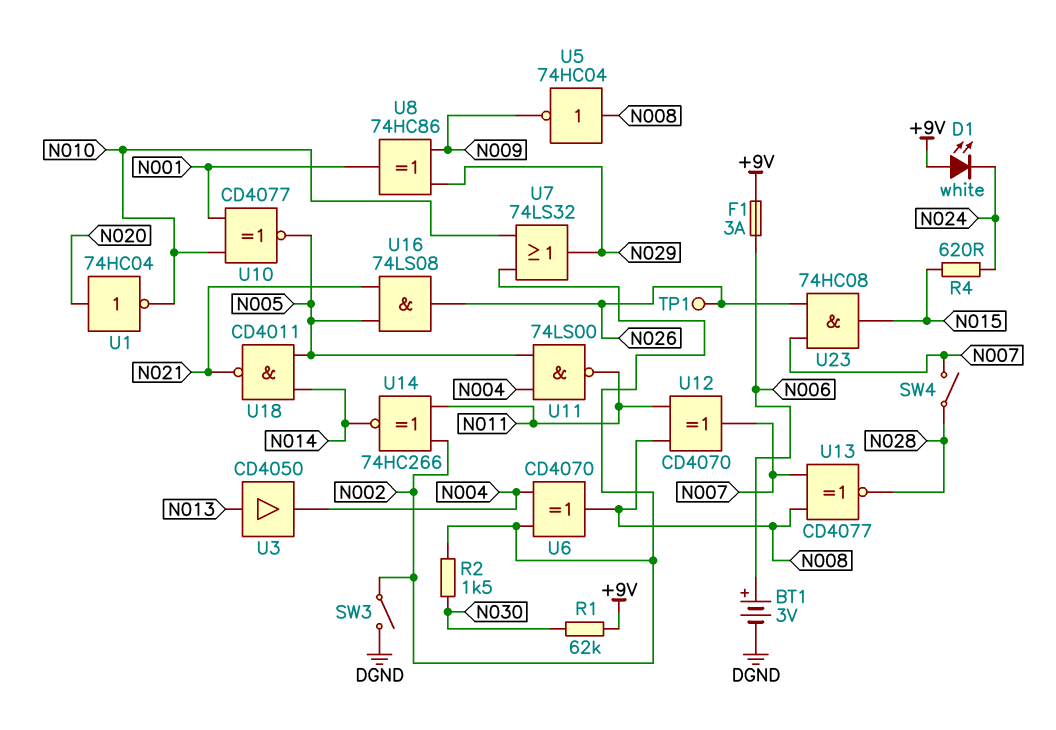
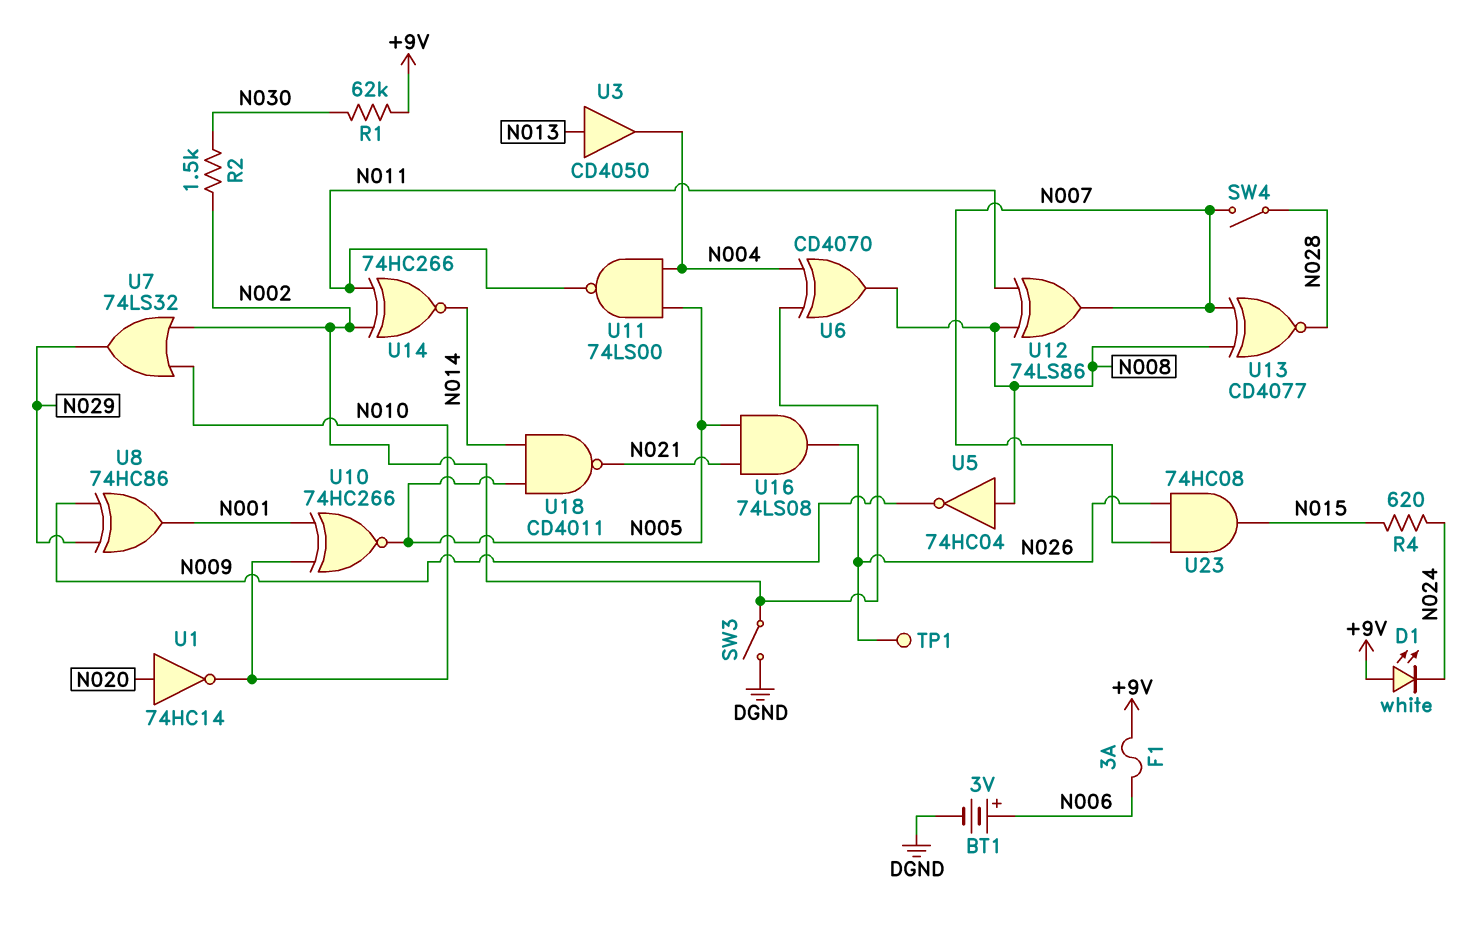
U1: NOT 74HC04 (in N020, out N010) -> NOT 74HC14 (in N020, out N010)
U10: XNOR CD4077 (in N001, in N010, out N005) -> XNOR 74HC266 (in N001, in N010, out N005)
U12: XOR CD4070 (in N008, in N011, out N007) -> XOR 74LS86 (in N008, in N011, out N007)

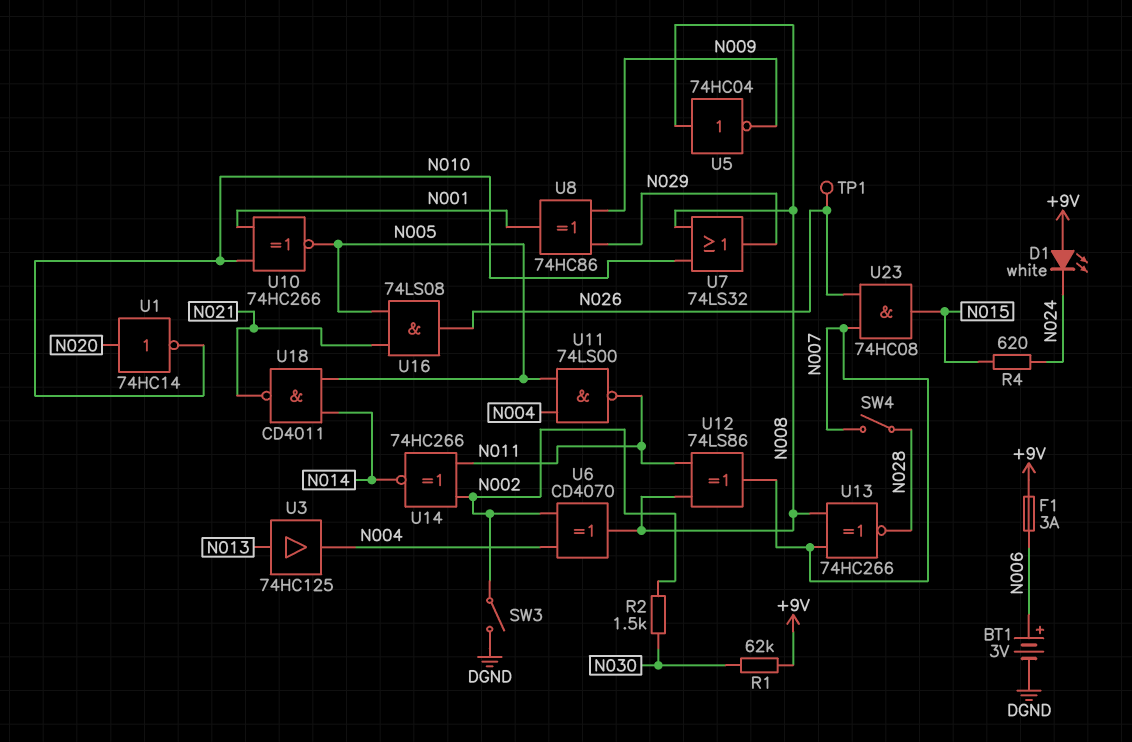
U3: buffer CD4050 (in N013, out N004) -> buffer 74HC125 (in N013, out N004)
U7: OR 74LS32 (in N002, in N010, out N029) -> OR 74LS32 (in N008, in N010, out N029)
U13: XNOR CD4077 (in N007, in N008, out N028) -> XNOR 74HC266 (in N007, in N008, out N028)

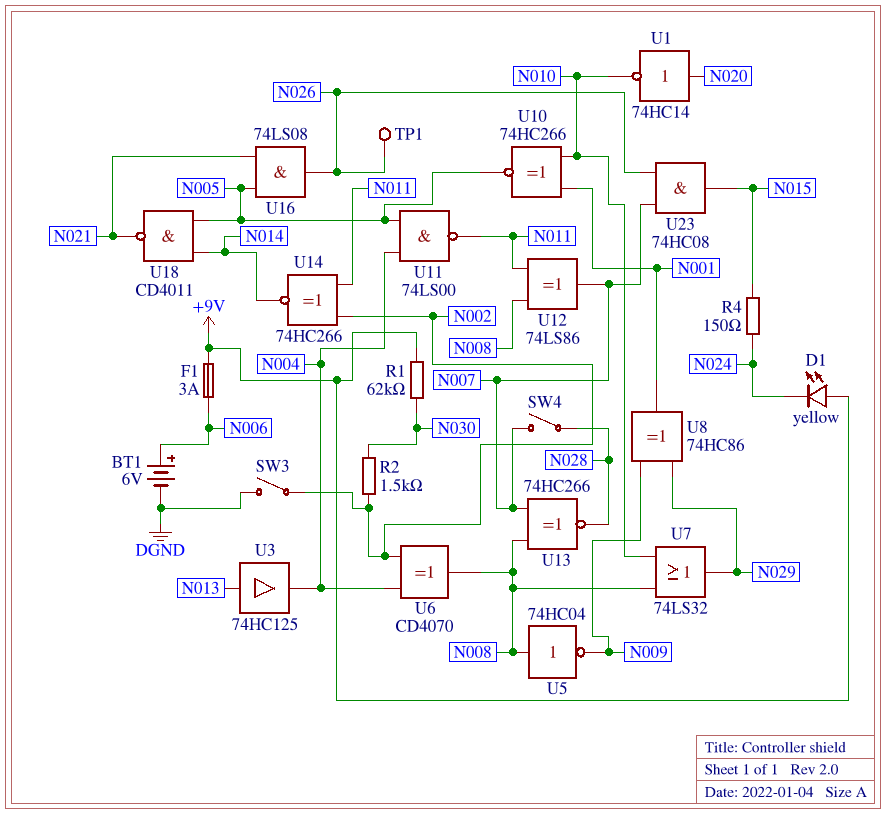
BT1: 3V (plus N006, minus DGND) -> 6V (plus N006, minus DGND)
D1: LED white (A +9V, K N024) -> LED yellow (A +9V, K N024)
R4: 620 (N015, N024) -> 150 (N015, N024)

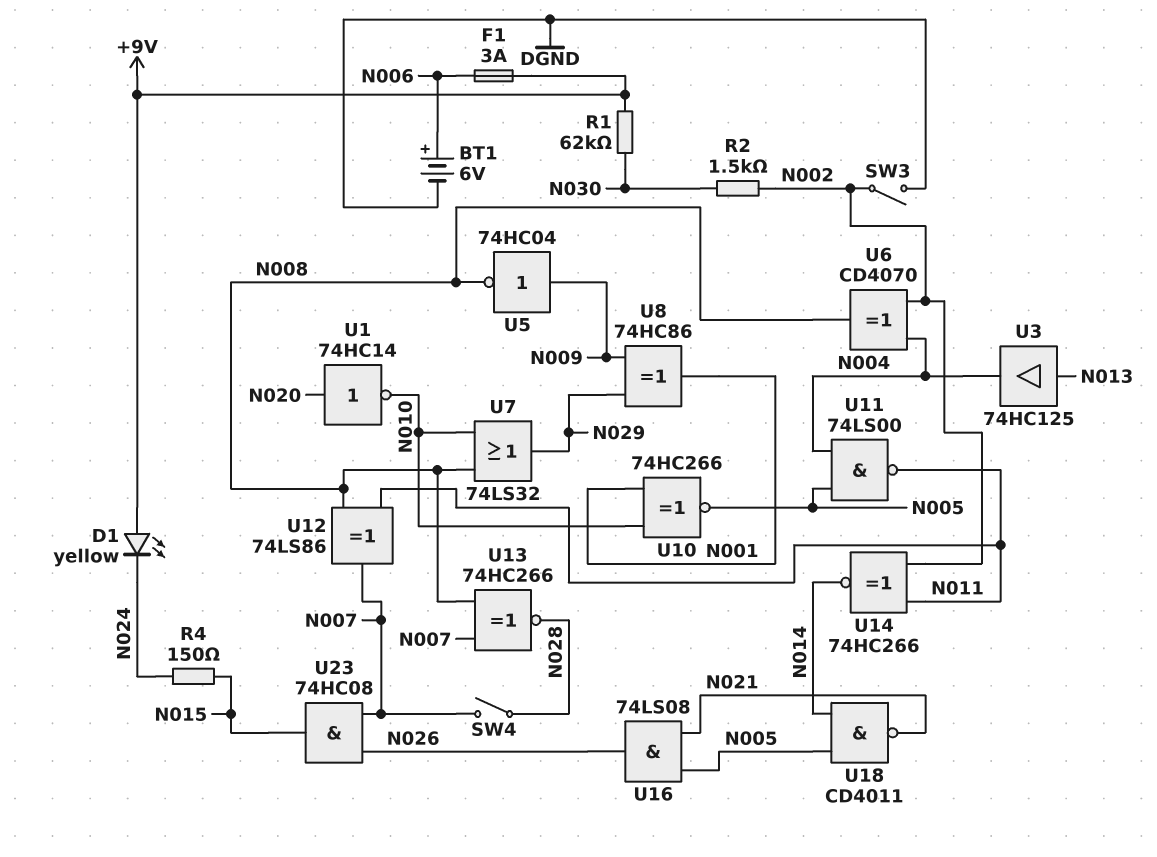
TP1: test point (N026) -> none
U5: NOT 74HC04 (in N008, out N009) -> NOT 74HC04 (in N009, out N008)

